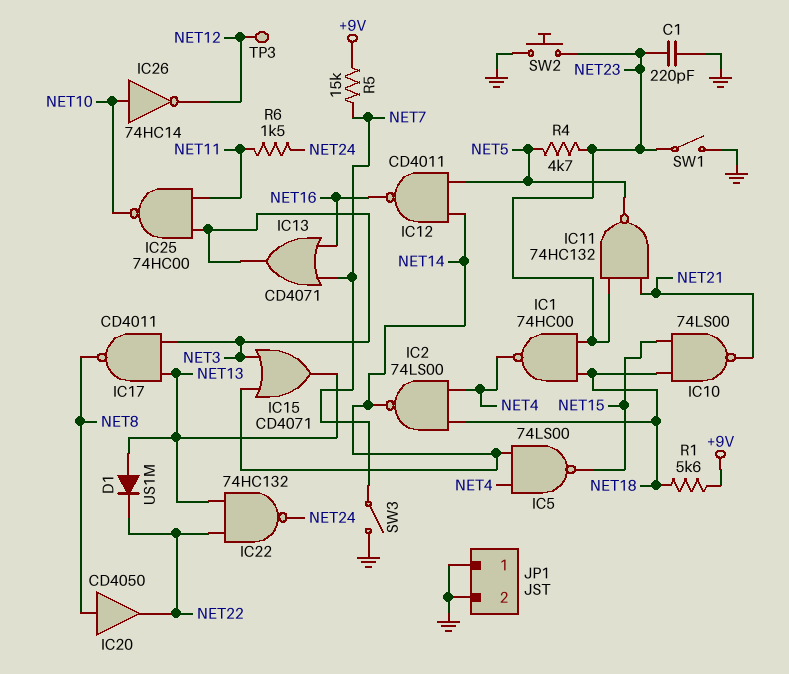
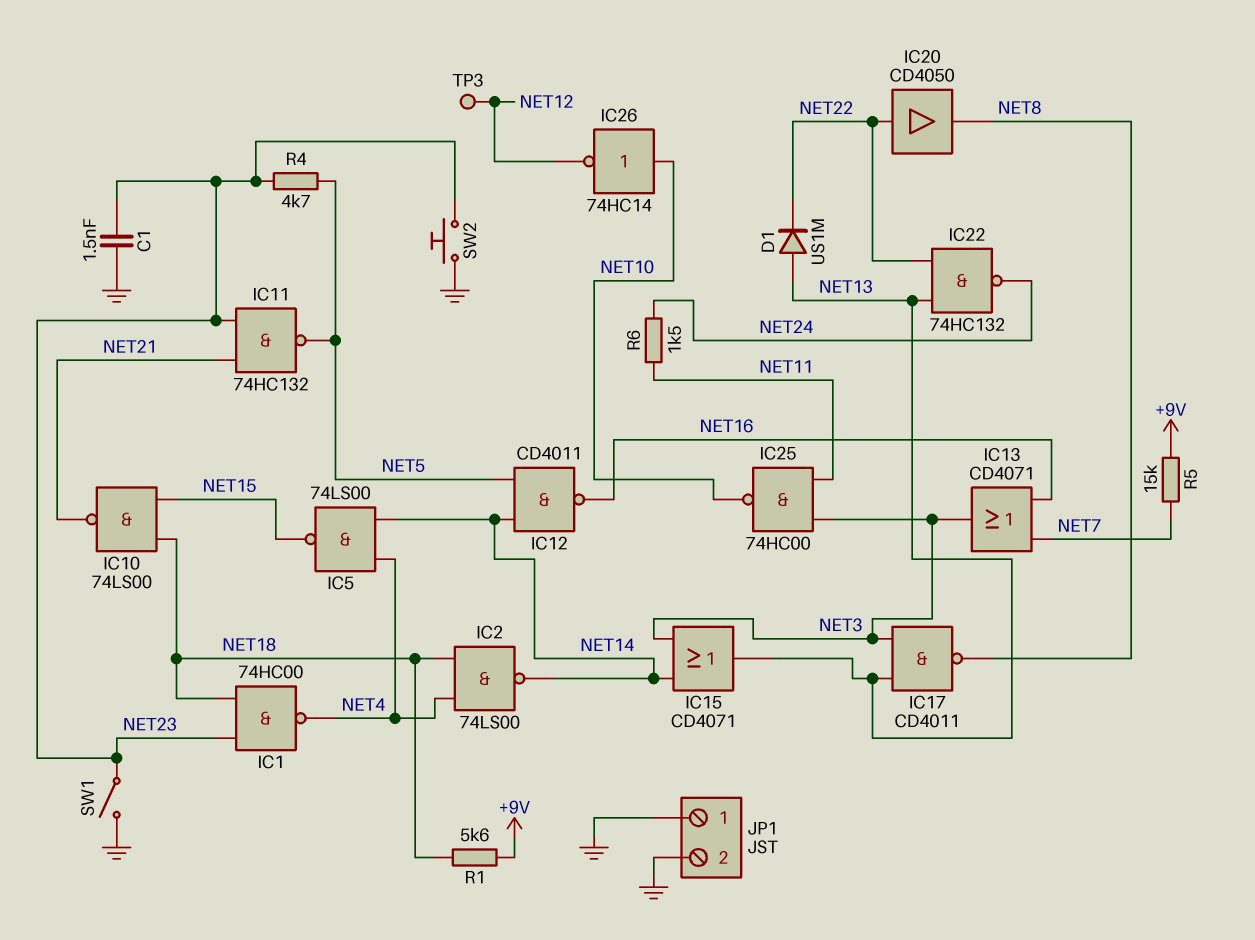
C1: 220pF (GND, NET23) -> 1.5nF (GND, NET23)
IC20: buffer CD4050 (in NET8, out NET22) -> buffer CD4050 (in NET22, out NET8)
SW3: switch (GND, NET7) -> none

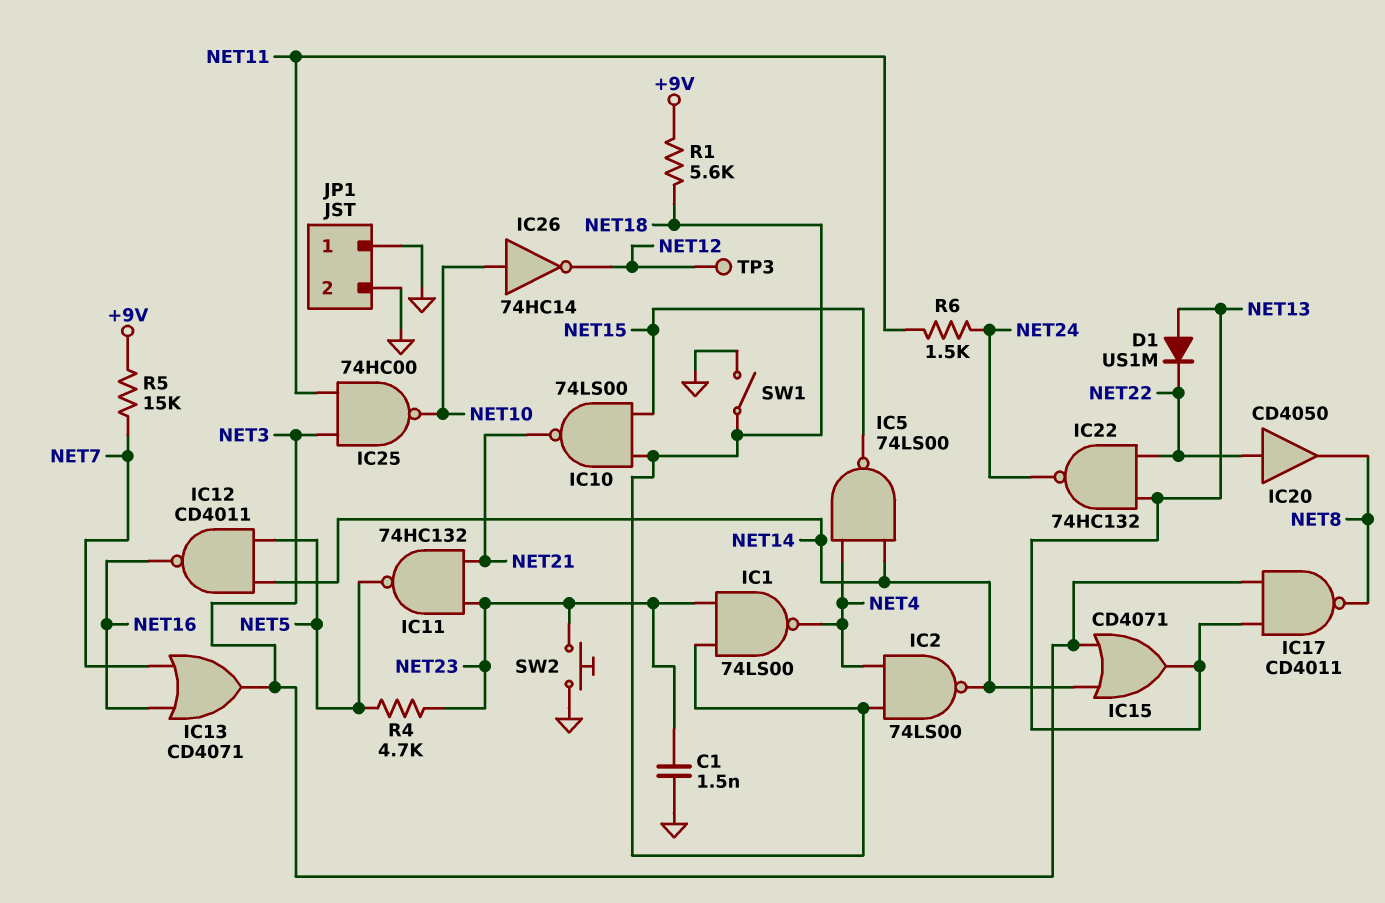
IC1: NAND 74HC00 (in NET18, in NET23, out NET4) -> NAND 74LS00 (in NET18, in NET23, out NET4)
SW1: switch (GND, NET23) -> switch (GND, NET18)

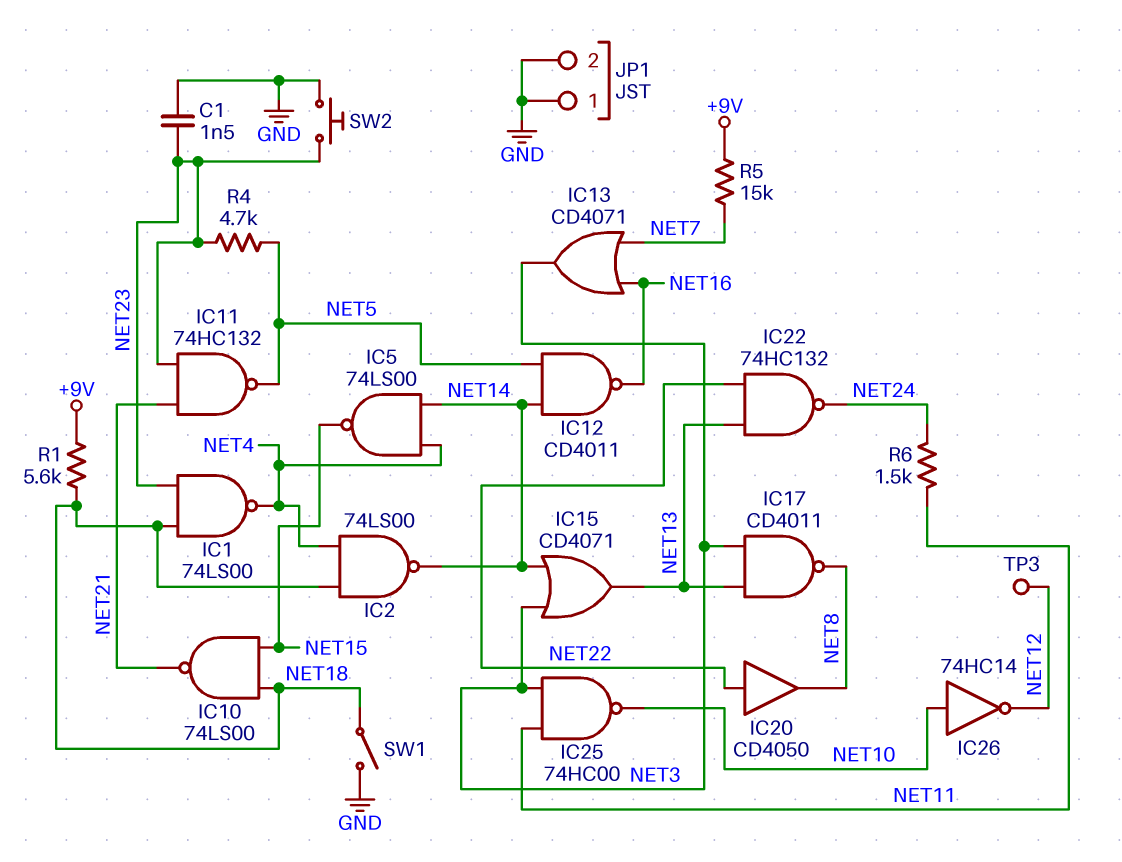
D1: diode US1M (A NET13, K NET22) -> none

